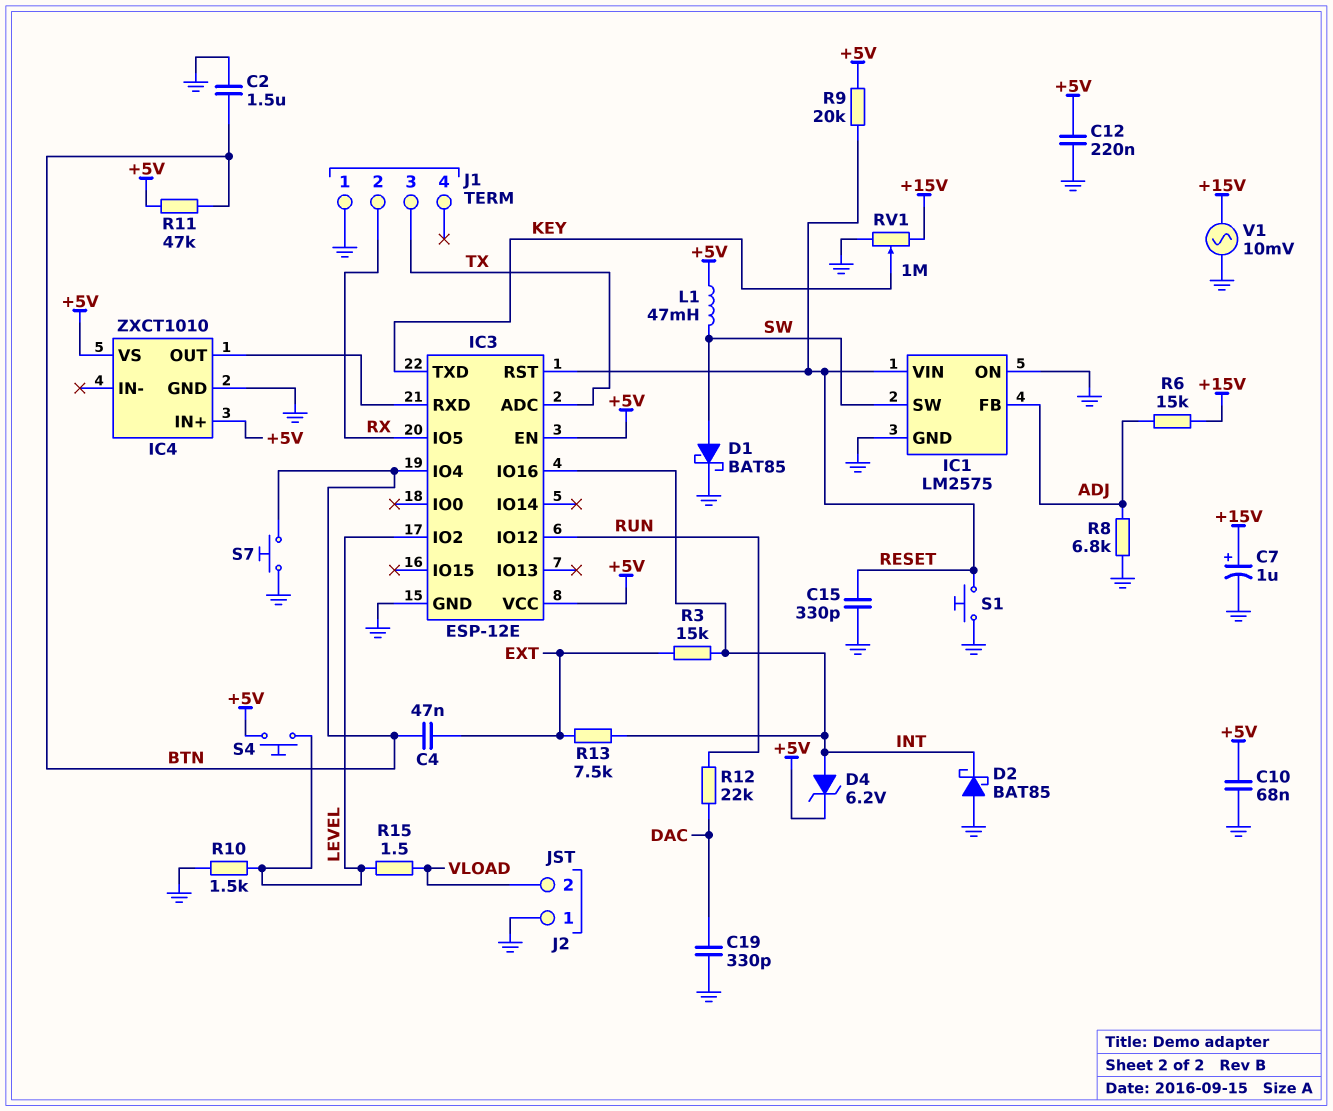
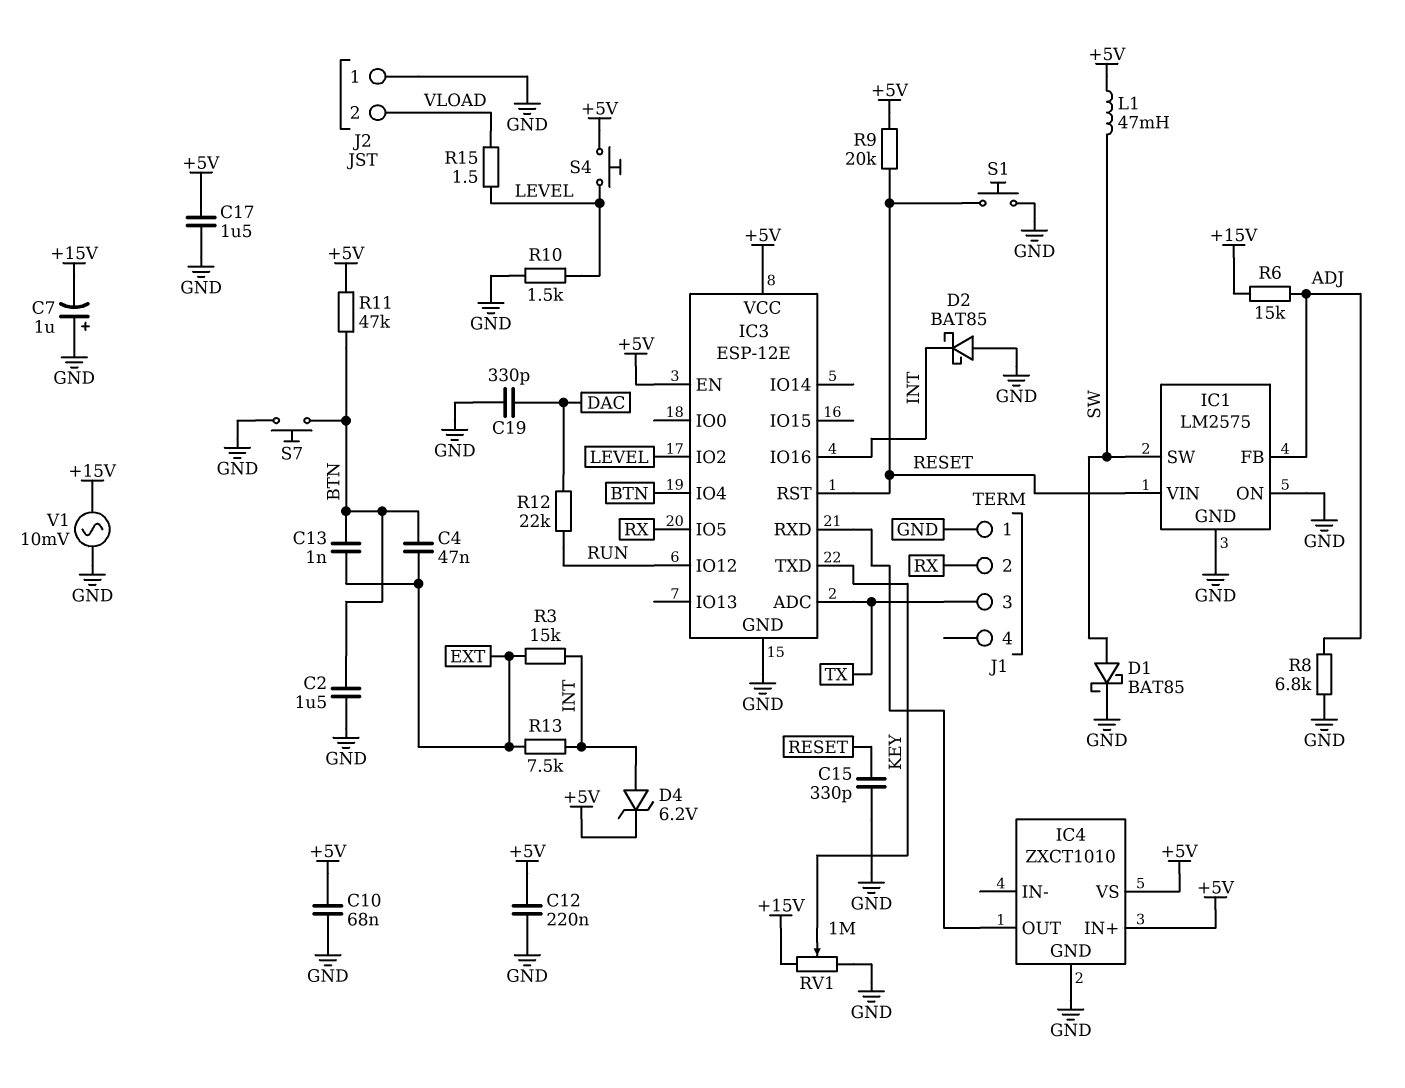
C7: 1uF (plus +15V, minus GND) -> 1uF (plus GND, minus +15V)
C13: none -> 1nF (BTN, EXT)
C17: none -> 1.5uF (+5V, GND)

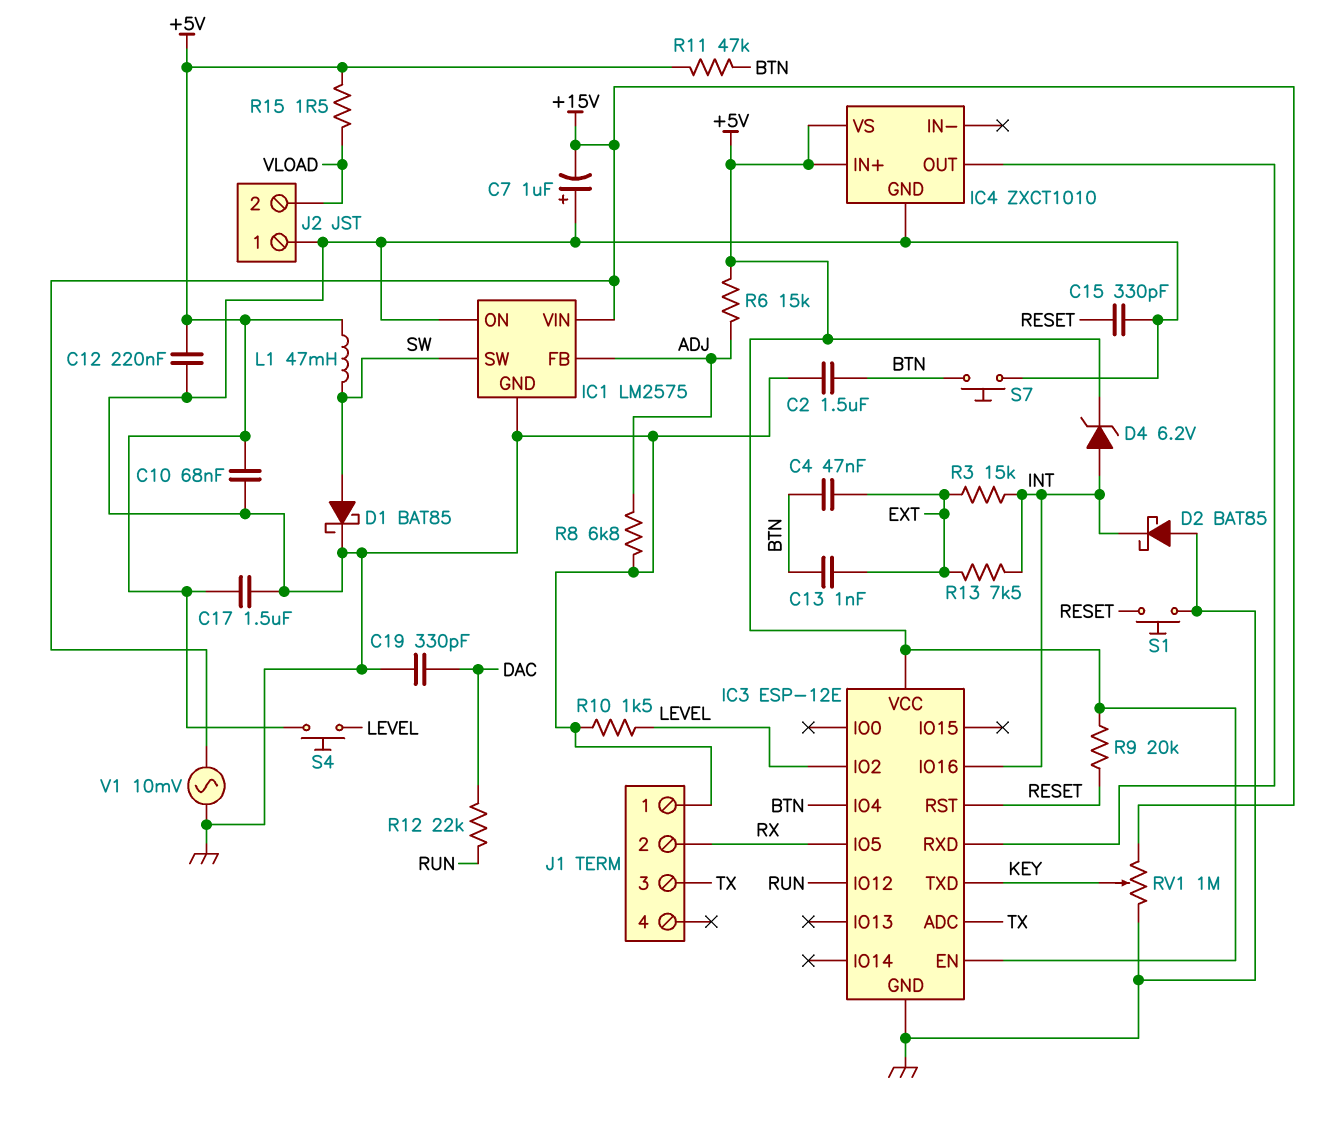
IC1 pin VIN: RESET -> +15V
R6: 15k (+15V, ADJ) -> 15k (+5V, ADJ)
R15: 1.5 (LEVEL, VLOAD) -> 1.5 (+5V, VLOAD)

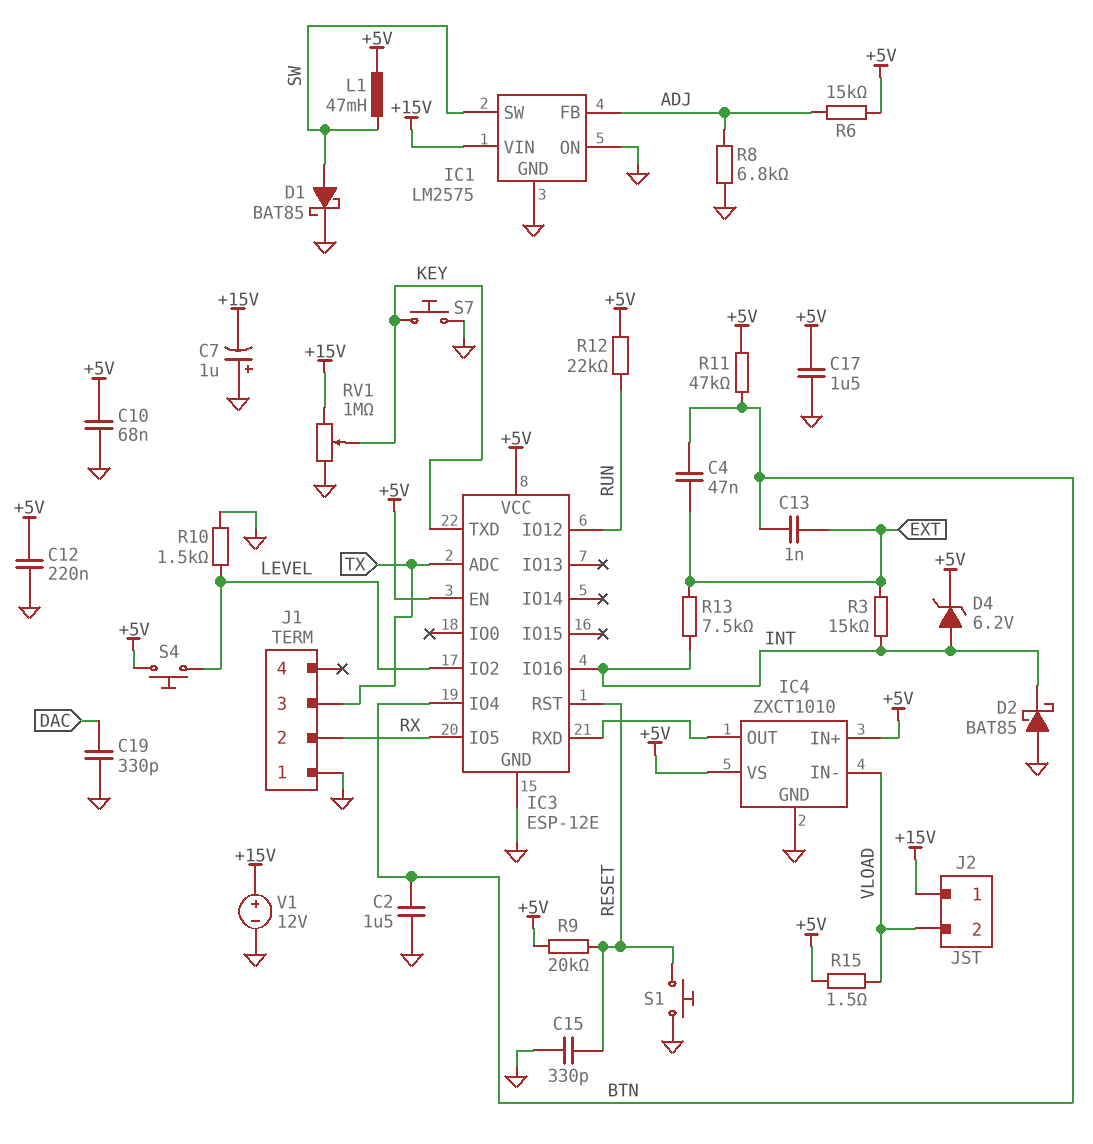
IC4 pin IN-: none -> VLOAD
J2 pin 1: GND -> +15V
R12: 22k (DAC, RUN) -> 22k (+5V, RUN)
S7: button (BTN, GND) -> button (GND, KEY)
V1: AC 10mV (+15V, GND) -> 12V (plus +15V, minus GND)

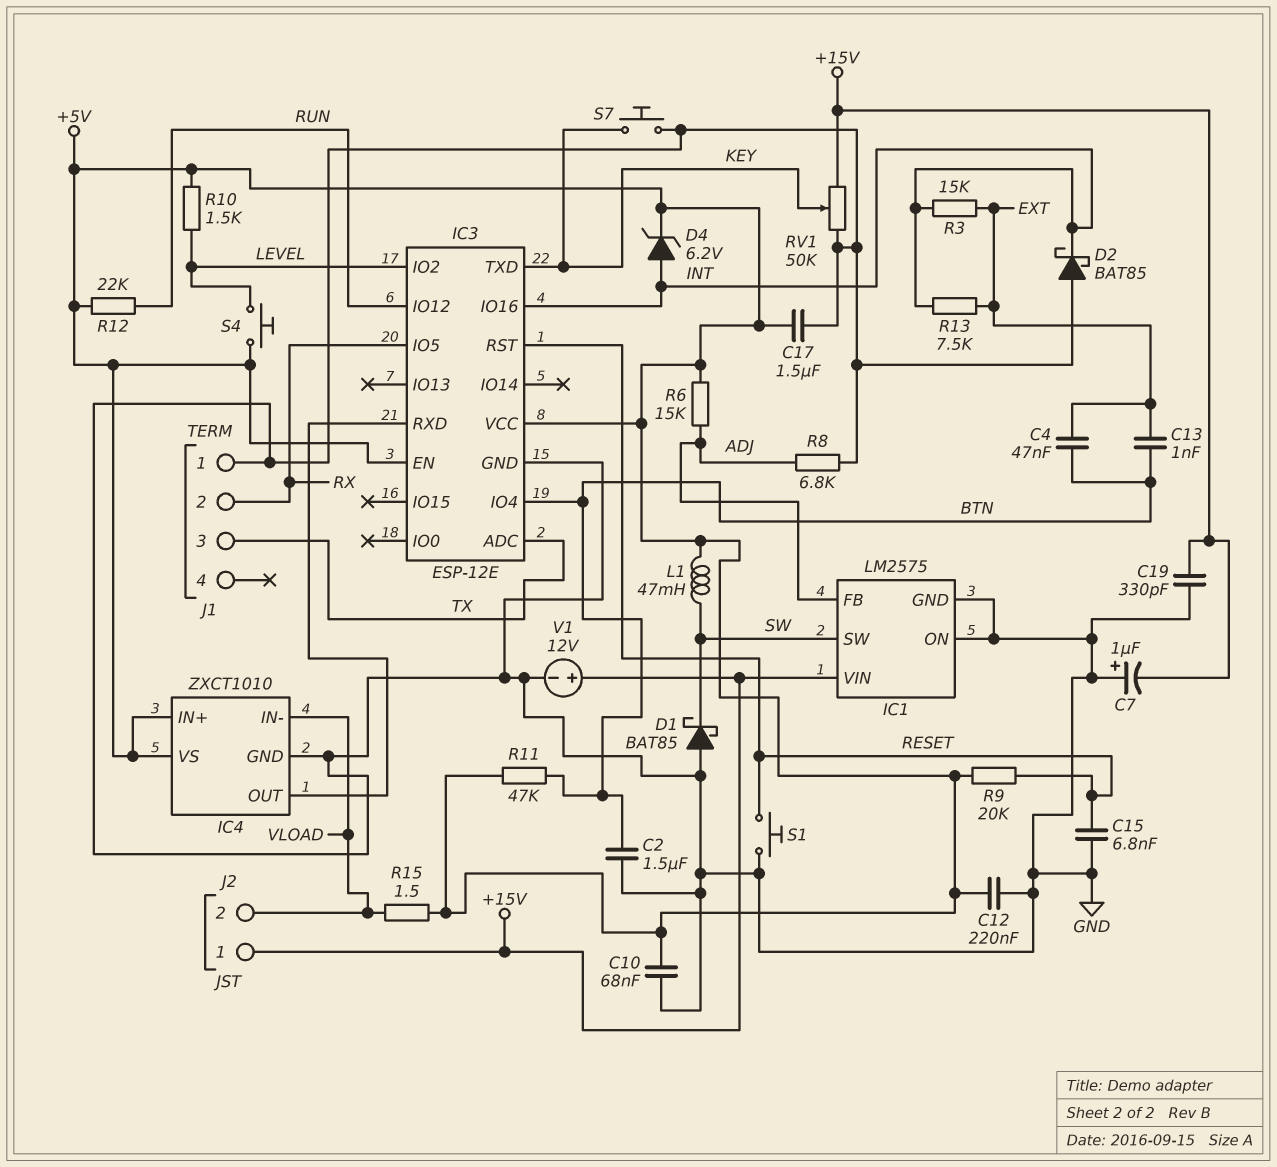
C15: 330pF (GND, RESET) -> 6.8nF (GND, RESET)
C19: 330pF (DAC, GND) -> 330pF (+15V, GND)
D1: schottky BAT85 (A SW, K GND) -> schottky BAT85 (A GND, K SW)
R10: 1.5k (GND, LEVEL) -> 1.5k (+5V, LEVEL)
RV1: 1M (+15V, GND, wiper KEY) -> 50k (+15V, GND, wiper KEY)

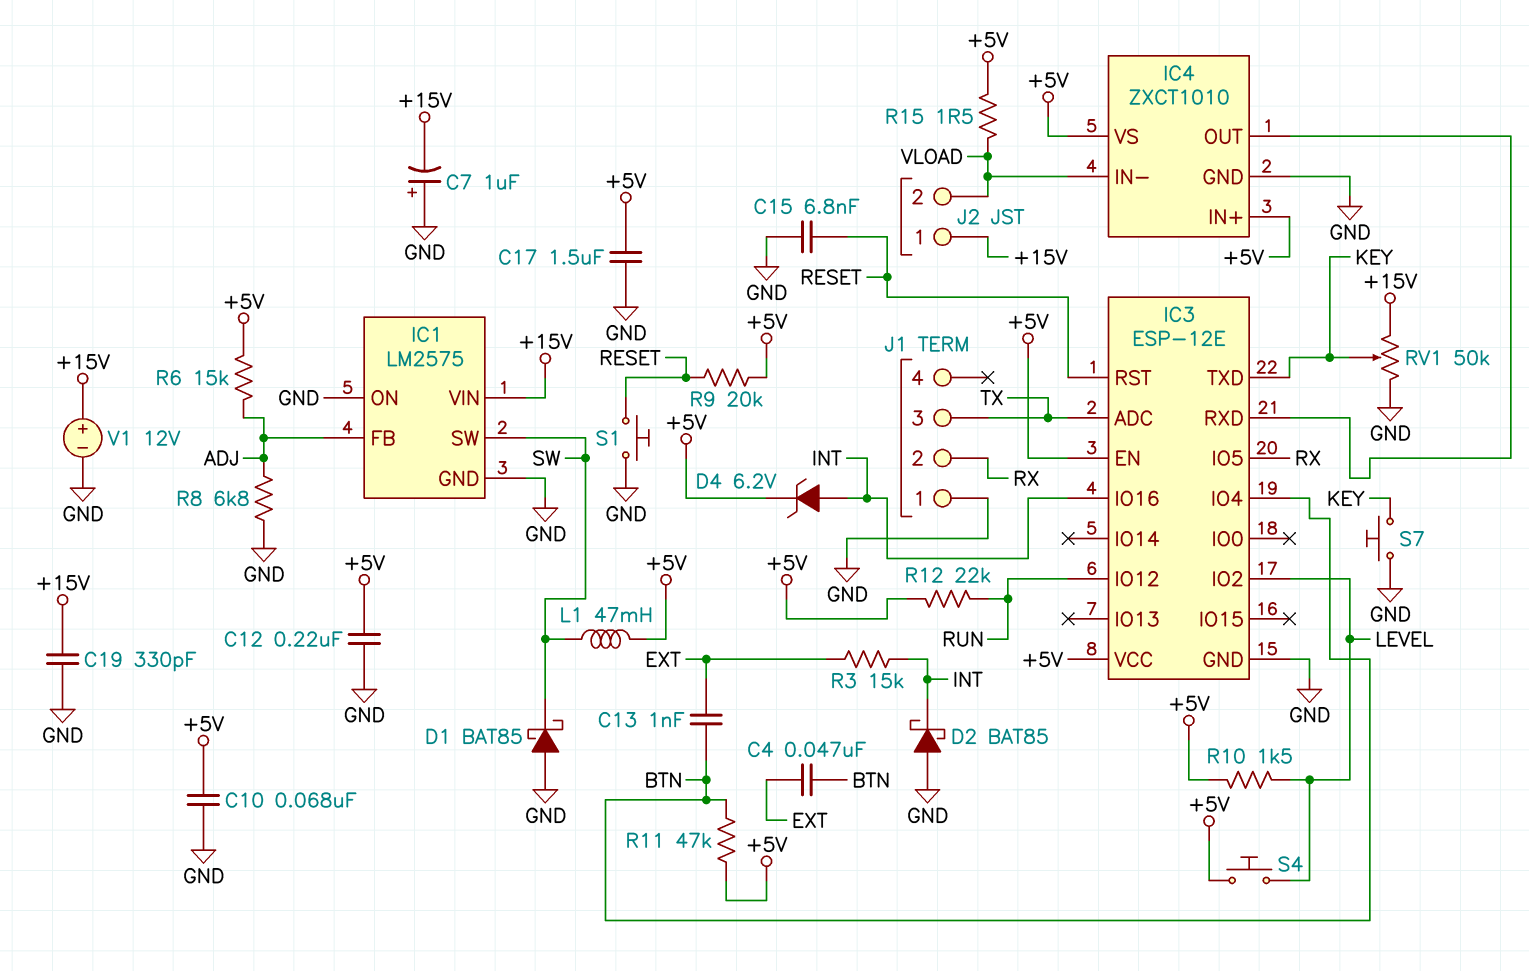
C2: 1.5uF (BTN, GND) -> none
R13: 7.5k (EXT, INT) -> none

